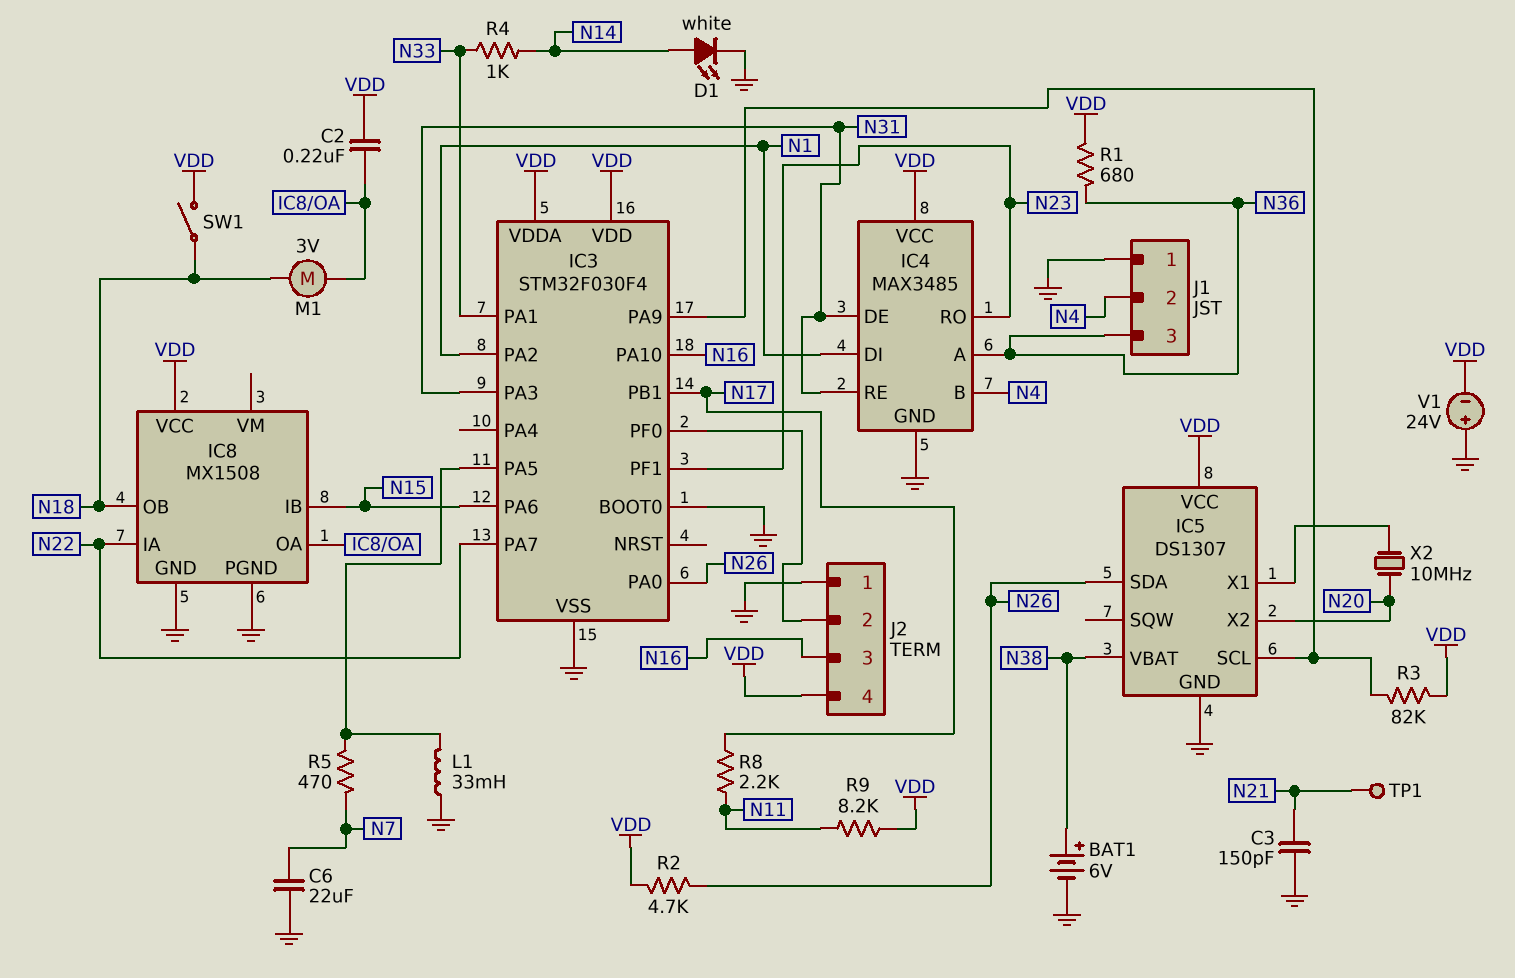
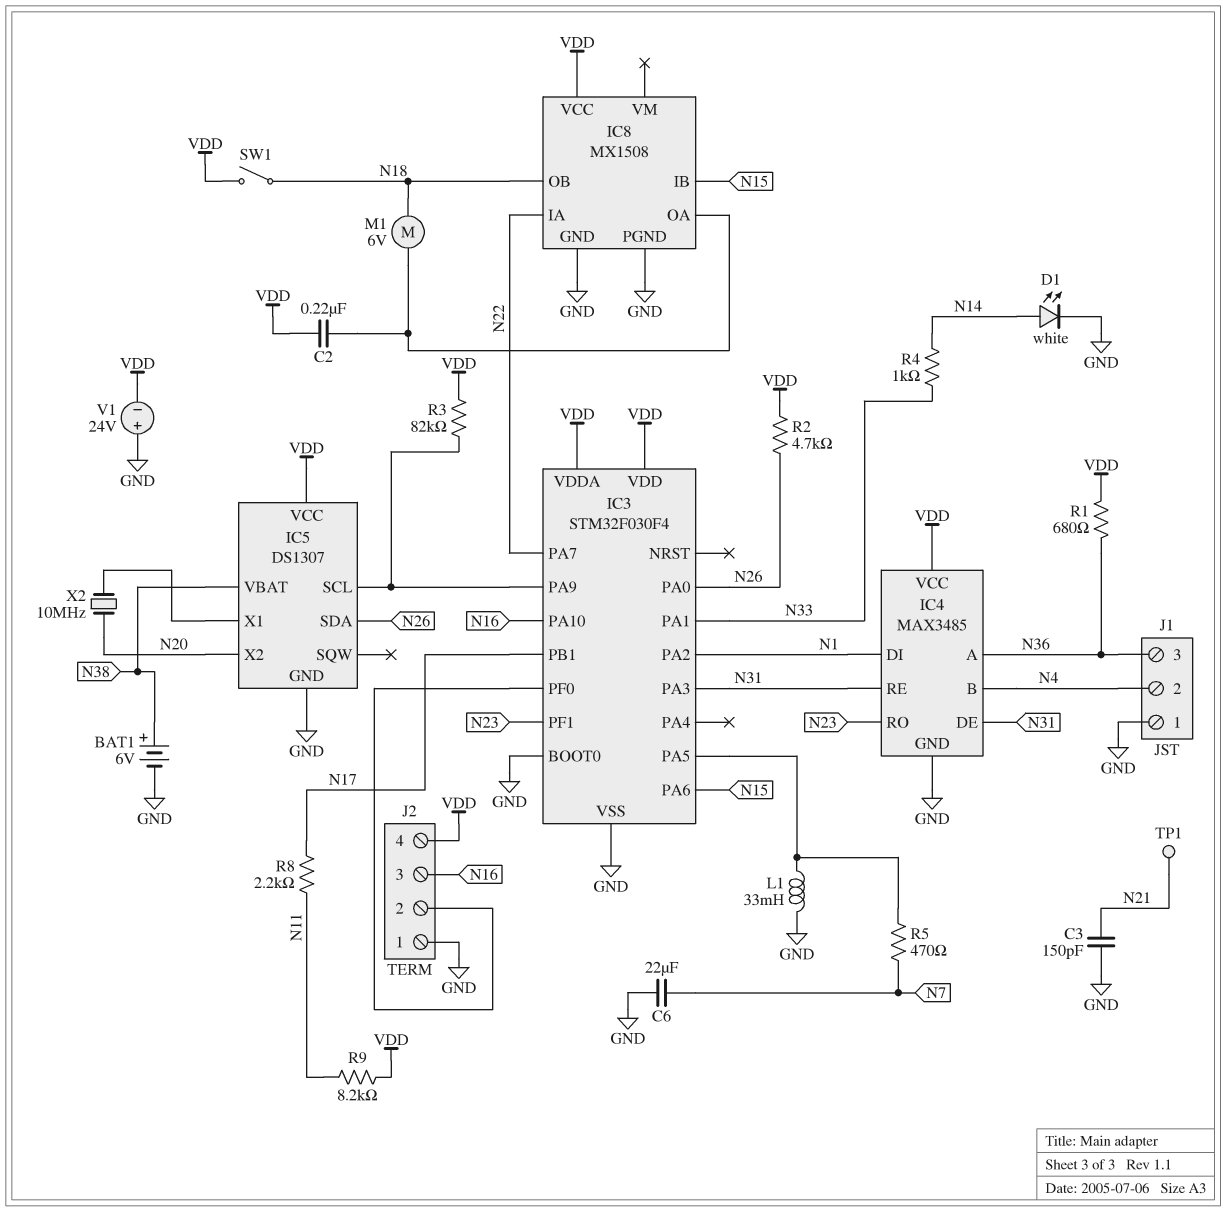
M1: motor 3V (IC8/OA, N18) -> motor 6V (IC8/OA, N18)

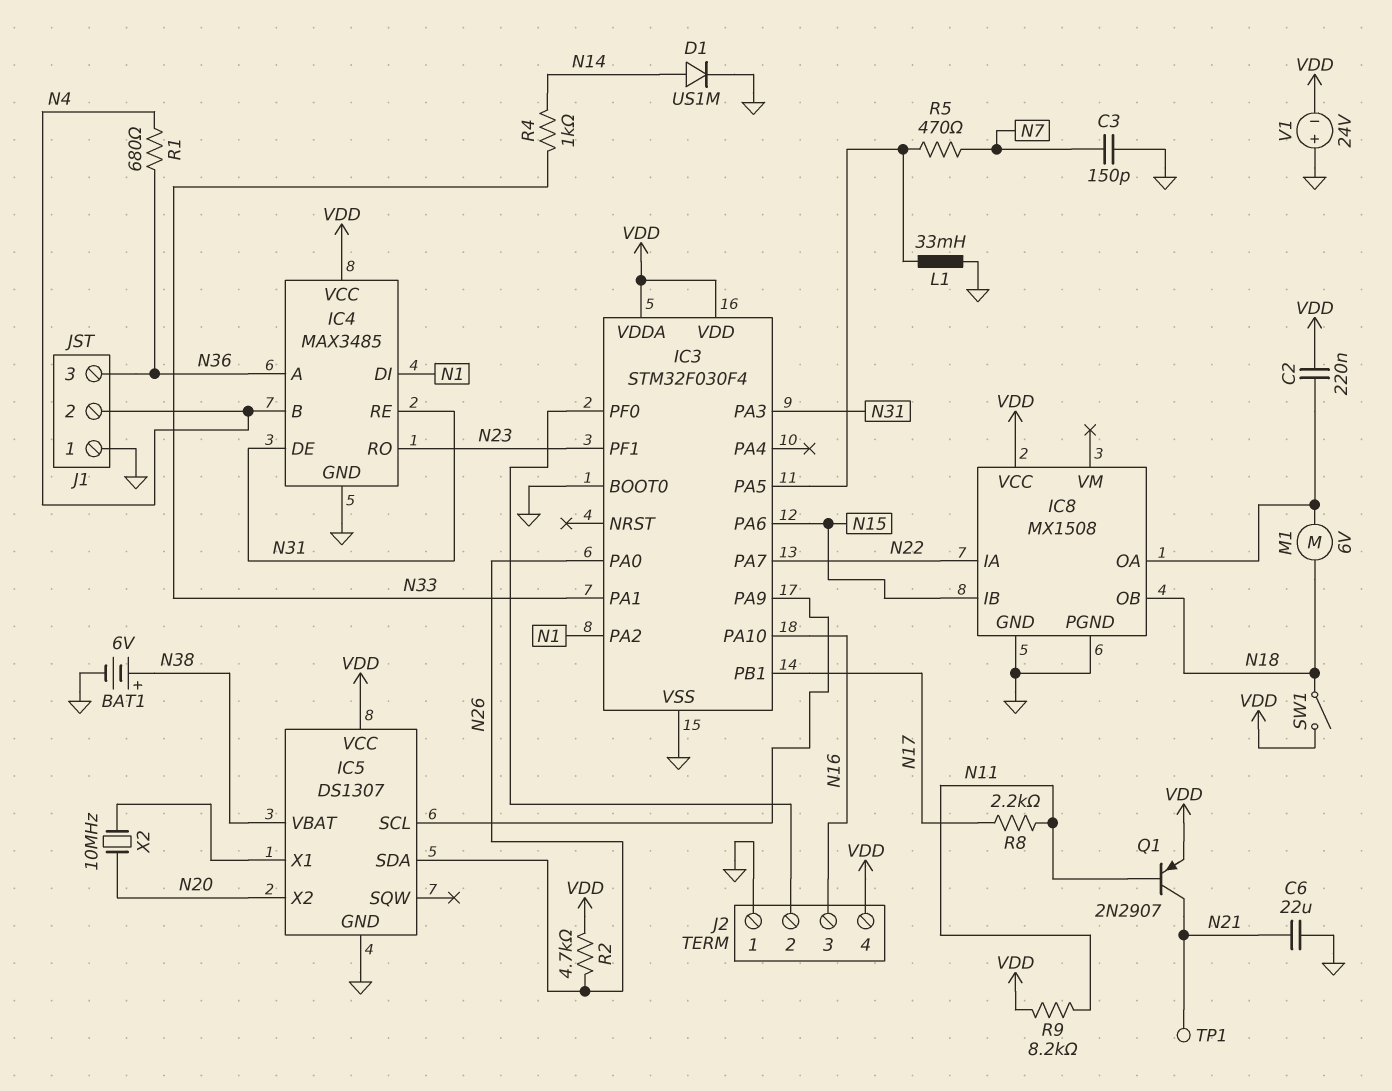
C3: 150pF (GND, N21) -> 150pF (GND, N7)
C6: 22uF (GND, N7) -> 22uF (GND, N21)
D1: LED white (A N14, K GND) -> diode US1M (A N14, K GND)
Q1: none -> PNP 2N2907 (B N11, C N21, E VDD)
R1: 680 (N36, VDD) -> 680 (N4, N36)
R3: 82k (IC3/PA9, VDD) -> none

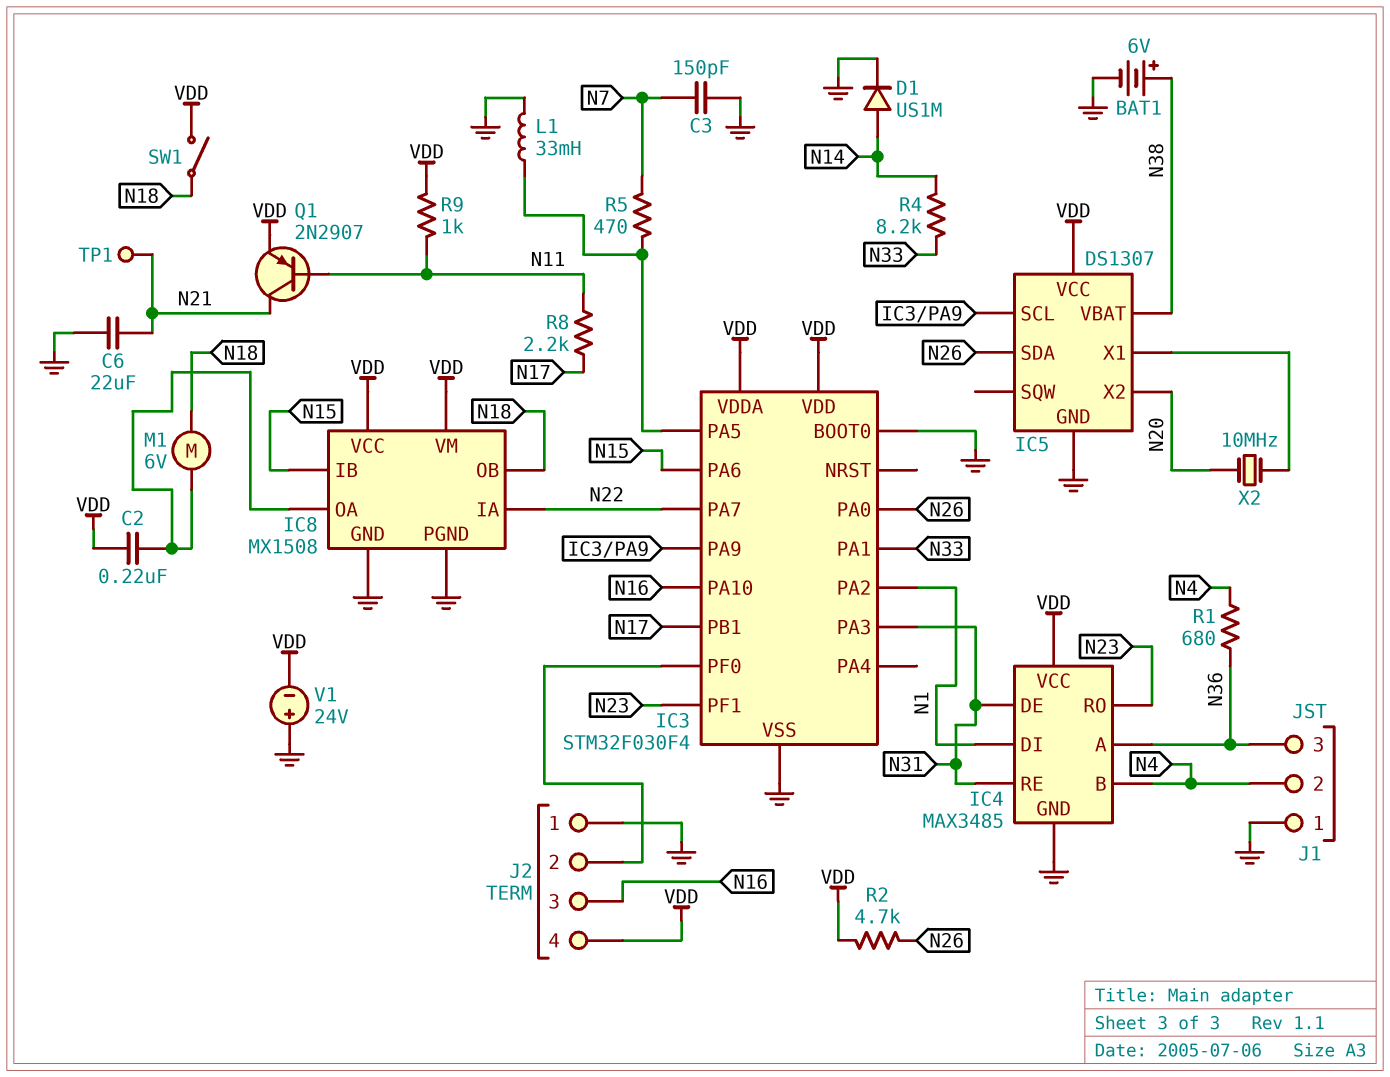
IC8 pin VM: none -> VDD
R4: 1k (N14, N33) -> 8.2k (N14, N33)
R9: 8.2k (N11, VDD) -> 1k (N11, VDD)

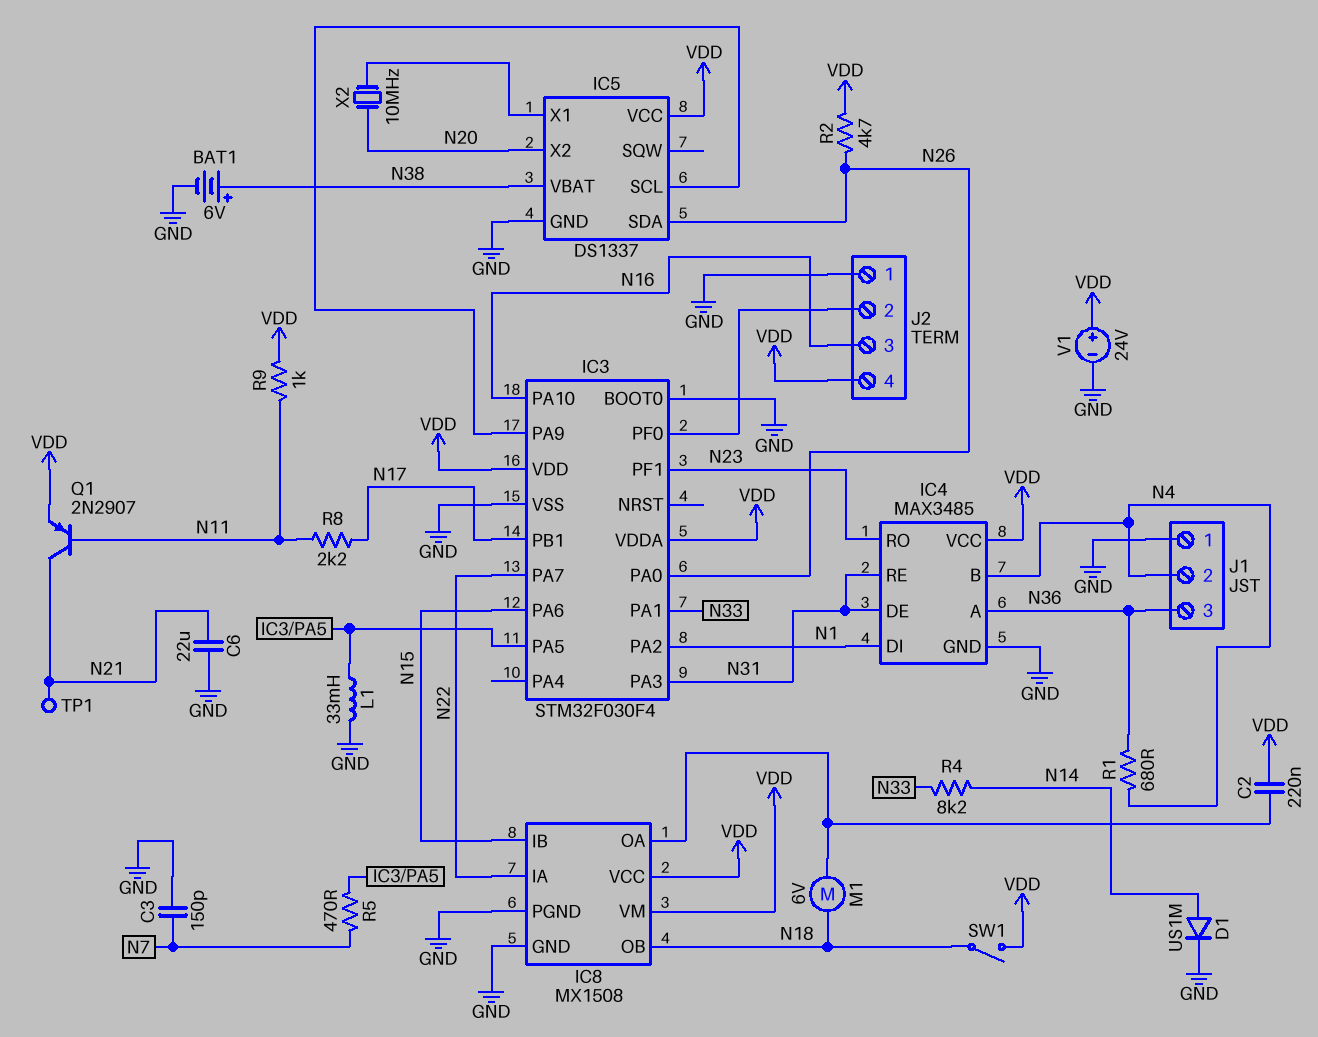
IC5: DS1307 -> DS1337
V1: 24V (plus GND, minus VDD) -> 24V (plus VDD, minus GND)

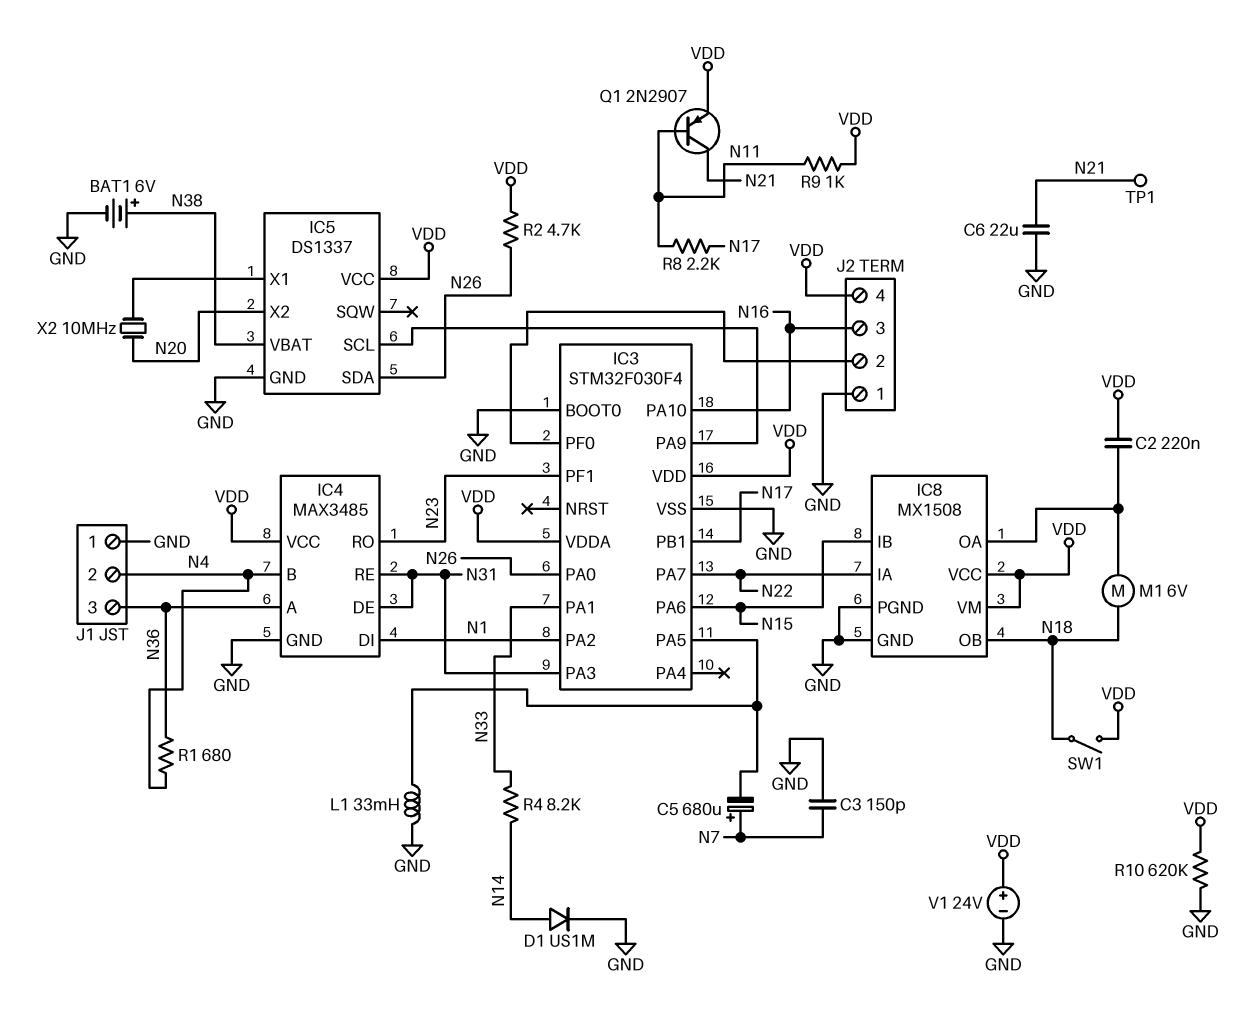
C5: none -> 680uF (plus N7, minus IC3/PA5)
R5: 470 (IC3/PA5, N7) -> none
R10: none -> 620k (GND, VDD)

